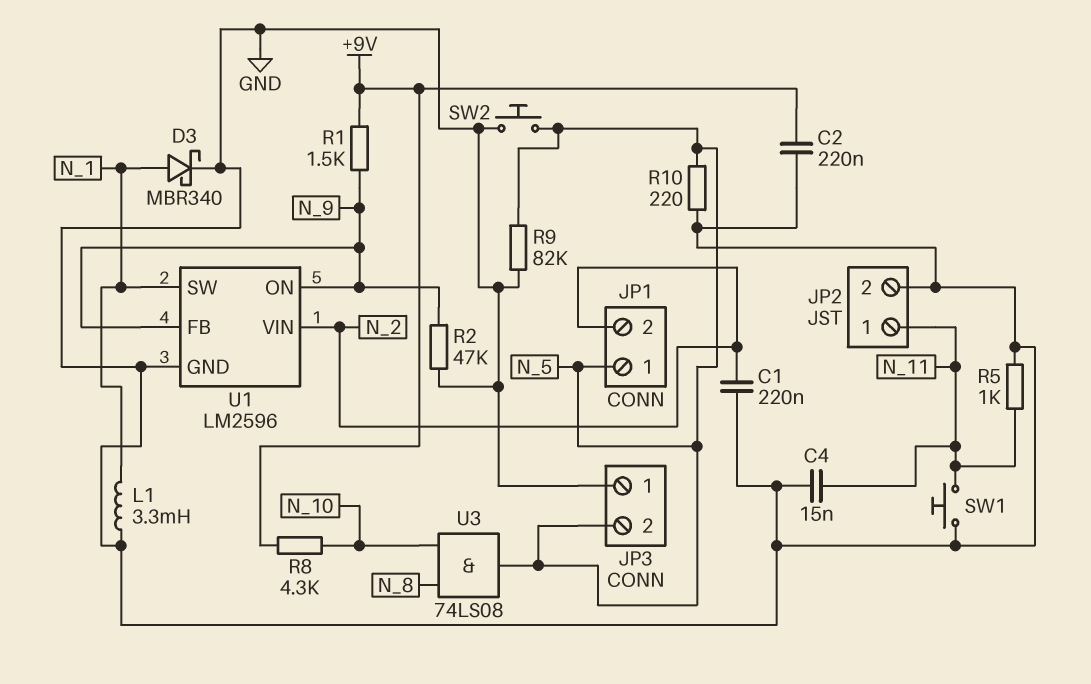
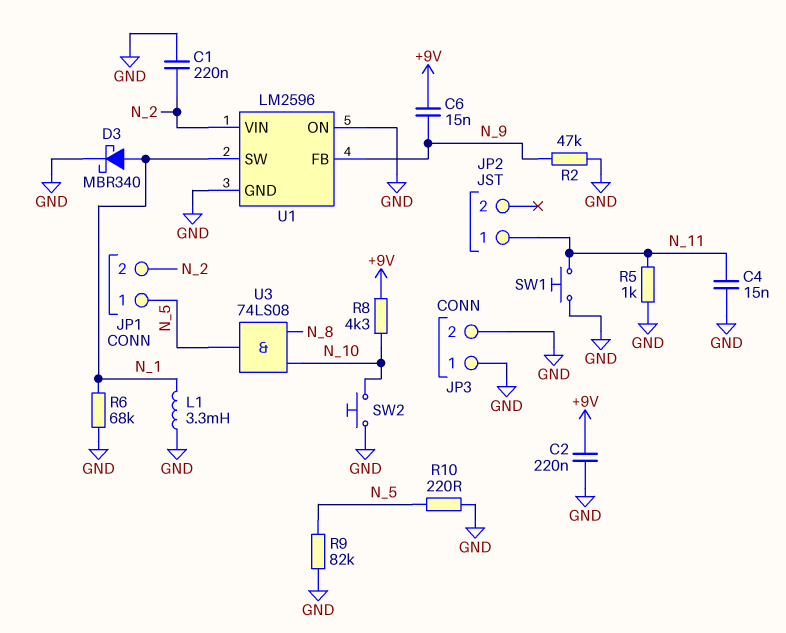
C6: none -> 15nF (+9V, N_9)
JP2 pin 2: GND -> none
JP3 pin 2: N_5 -> GND
R1: 1.5k (+9V, N_9) -> none
R6: none -> 68k (GND, N_1)
SW2: button (GND, N_5) -> button (GND, N_10)
U1 pin ON: N_9 -> GND

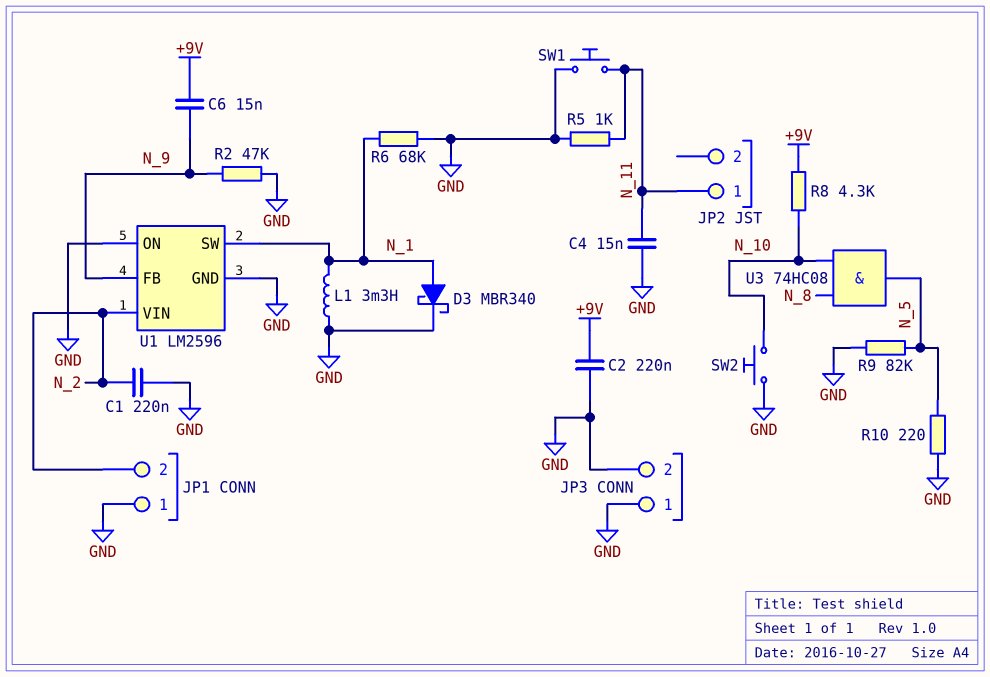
JP1 pin 1: N_5 -> GND
U3: AND 74LS08 (in N_8, in N_10, out N_5) -> AND 74HC08 (in N_8, in N_10, out N_5)

